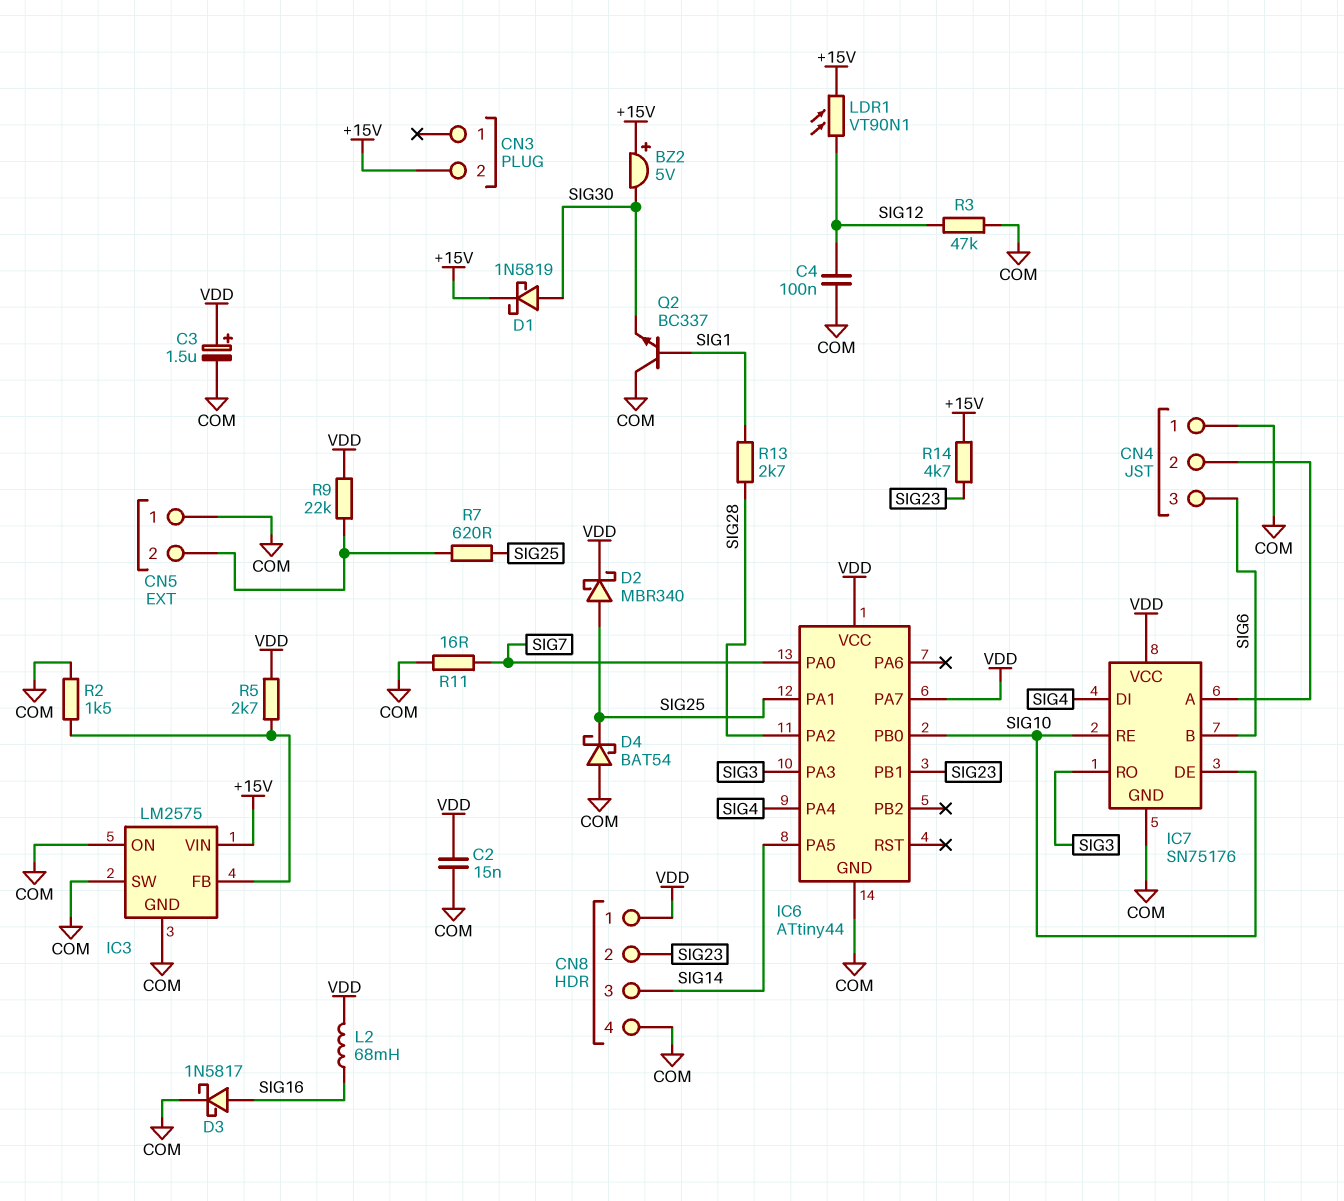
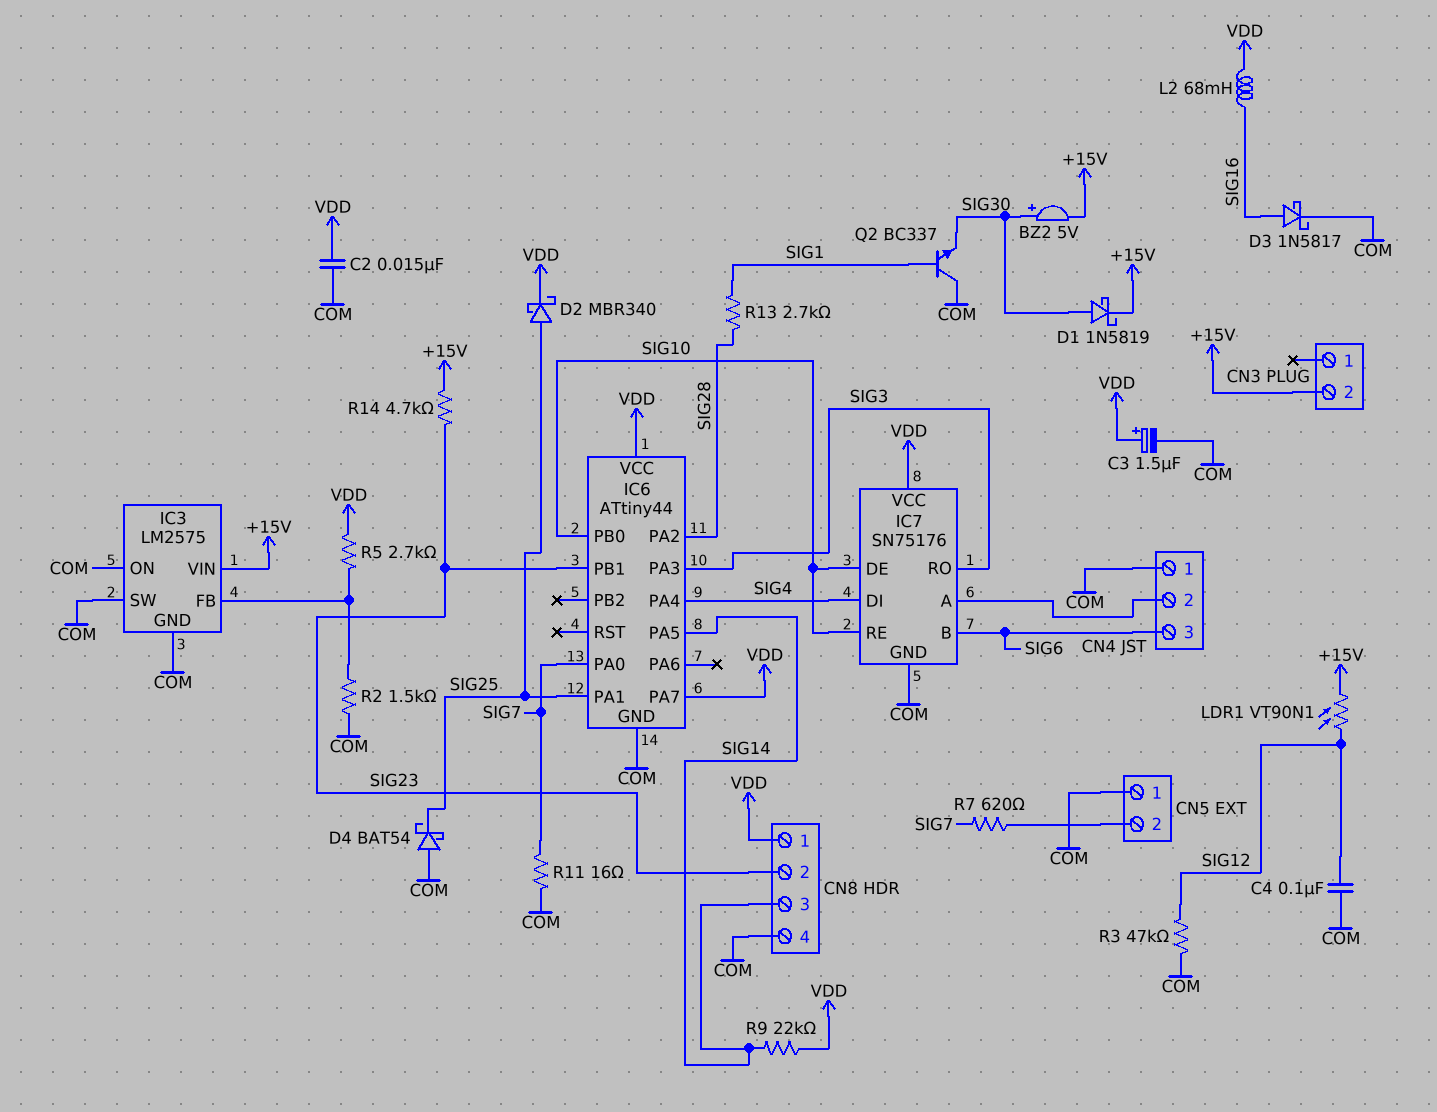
BZ2: buzzer 5V (plus +15V, minus SIG30) -> buzzer 5V (plus SIG30, minus +15V)
R7: 620 (CN5/2, SIG25) -> 620 (CN5/2, SIG7)
R9: 22k (CN5/2, VDD) -> 22k (SIG14, VDD)

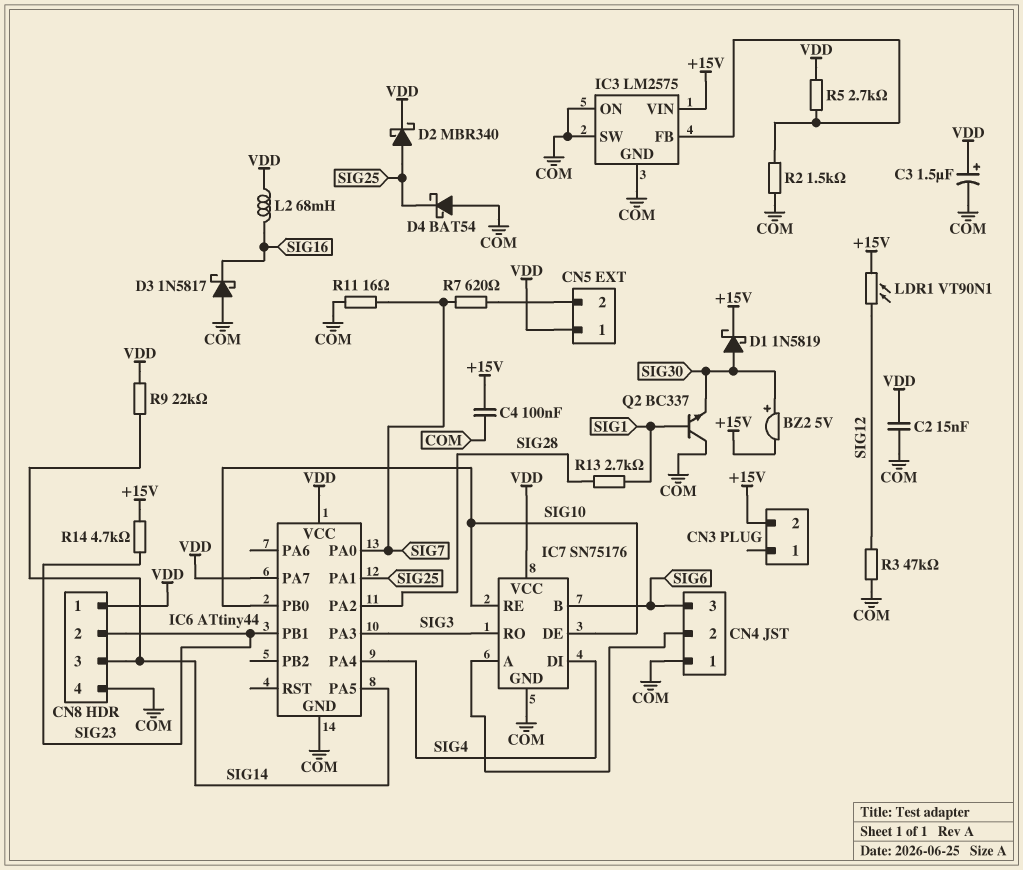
C4: 100nF (COM, SIG12) -> 100nF (+15V, COM)
CN5 pin 1: COM -> VDD
D3: schottky 1N5817 (A SIG16, K COM) -> schottky 1N5817 (A COM, K SIG16)

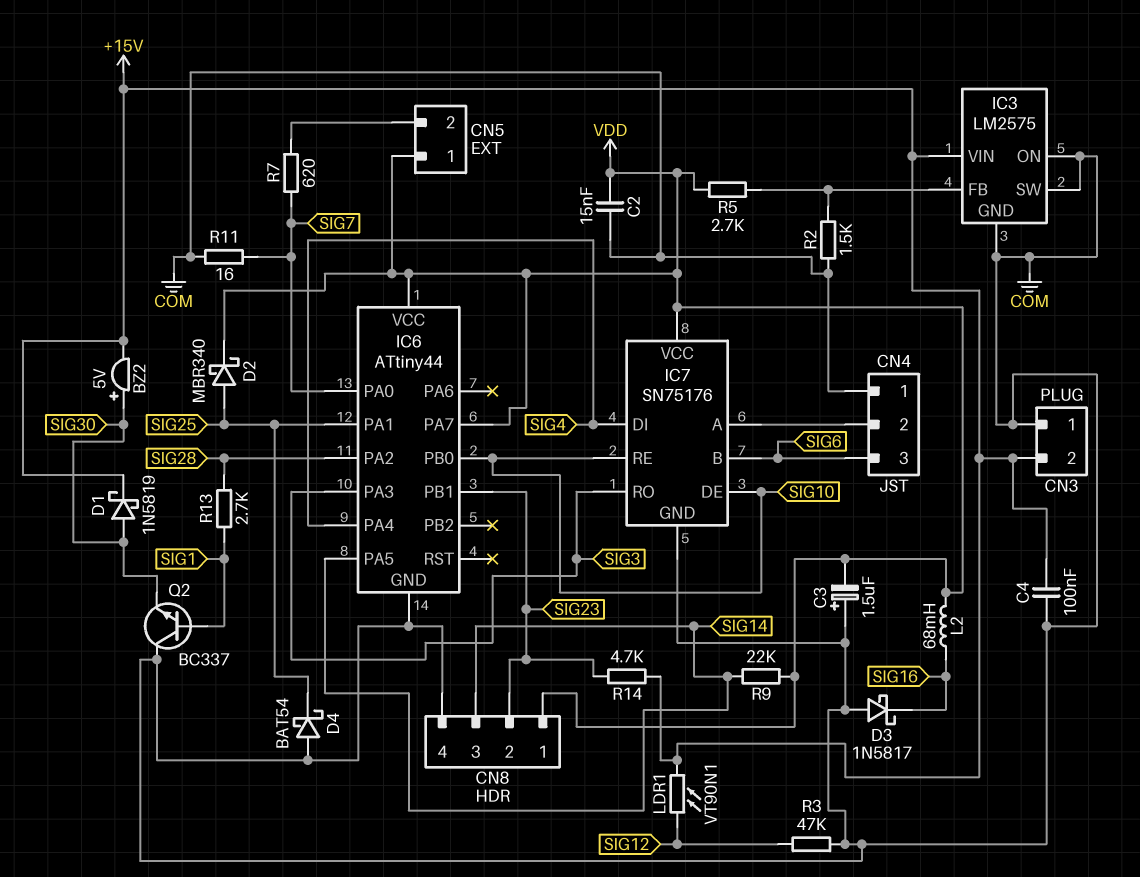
C3: 1.5uF (plus VDD, minus COM) -> 1.5uF (plus COM, minus VDD)
CN3 pin 1: none -> COM

